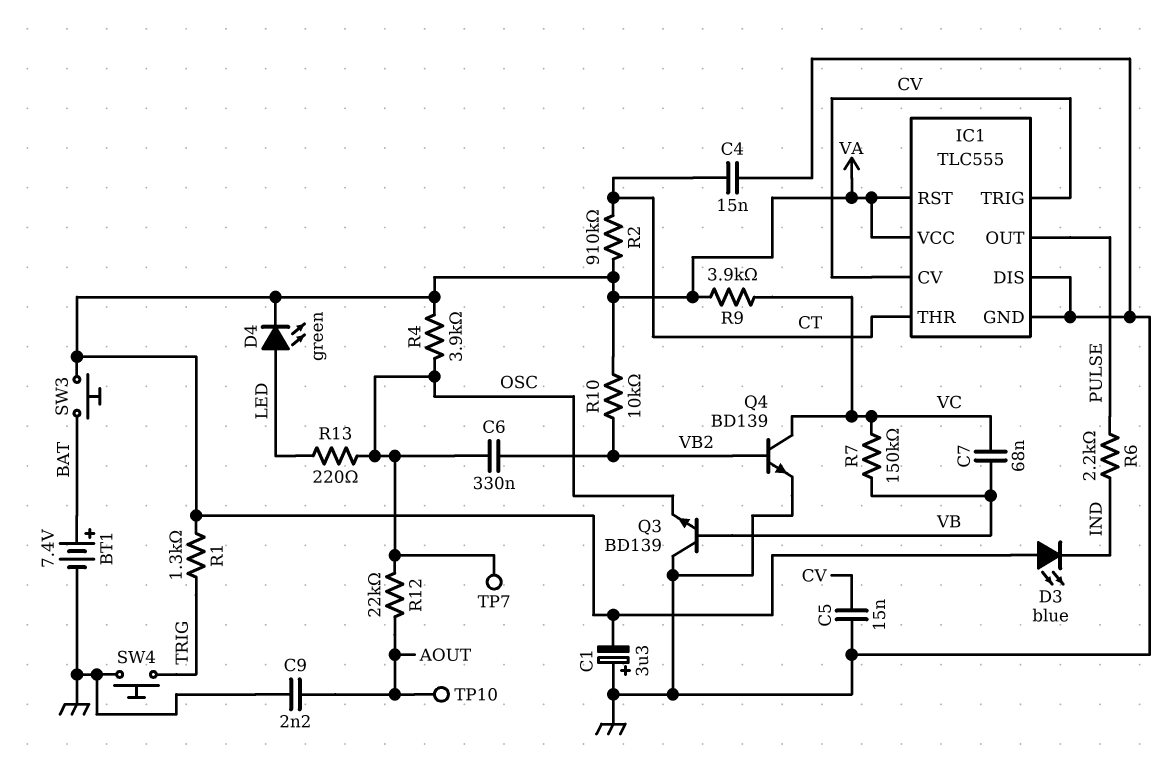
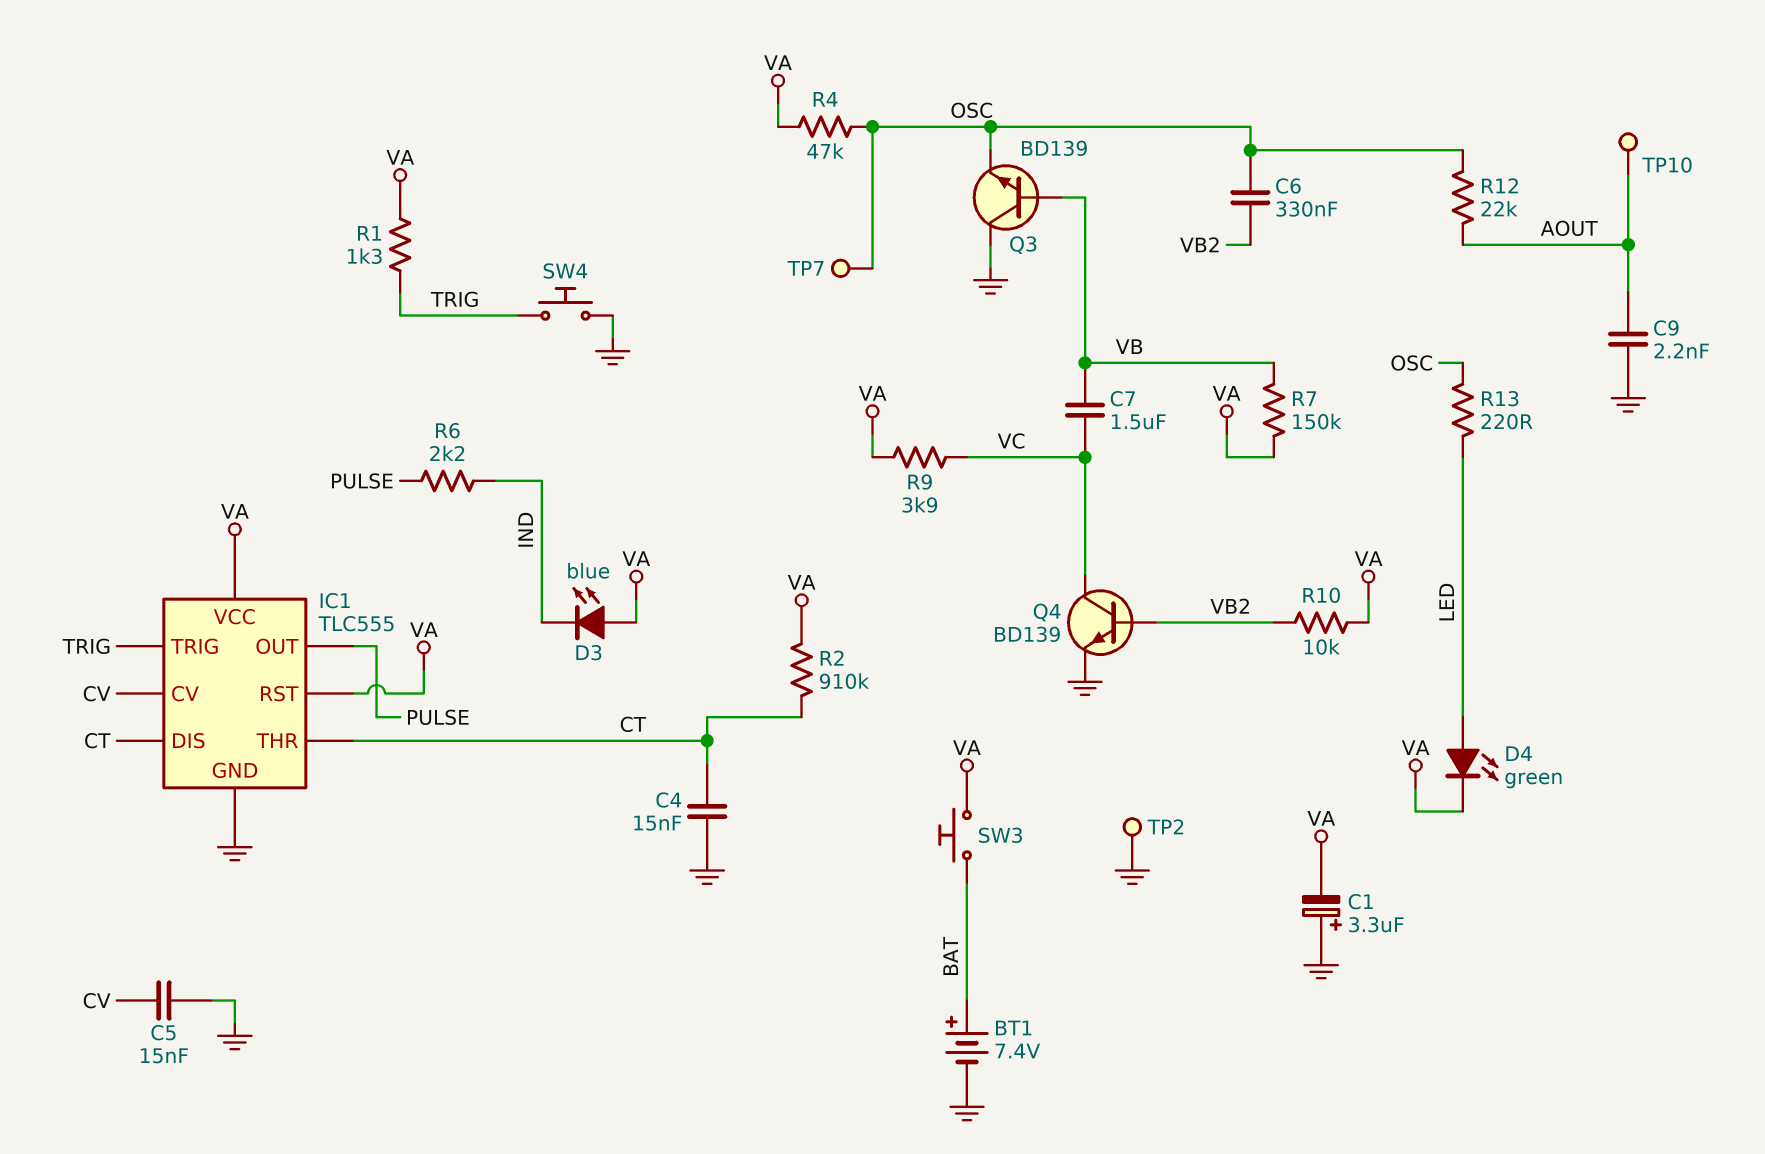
C7: 68nF (VB, VC) -> 1.5uF (VB, VC)
IC1 pin DIS: GND -> CT
IC1 pin TRIG: CV -> TRIG
R4: 3.9k (OSC, VA) -> 47k (OSC, VA)
R7: 150k (VB, VC) -> 150k (VA, VB)
TP2: none -> test point (GND)

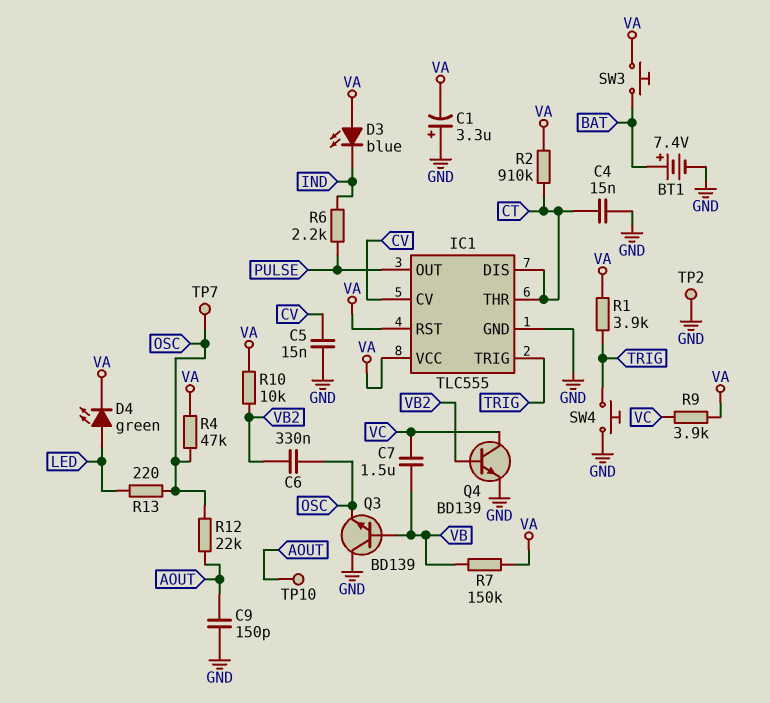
C9: 2.2nF (AOUT, GND) -> 150pF (AOUT, GND)
R1: 1.3k (TRIG, VA) -> 3.9k (TRIG, VA)

